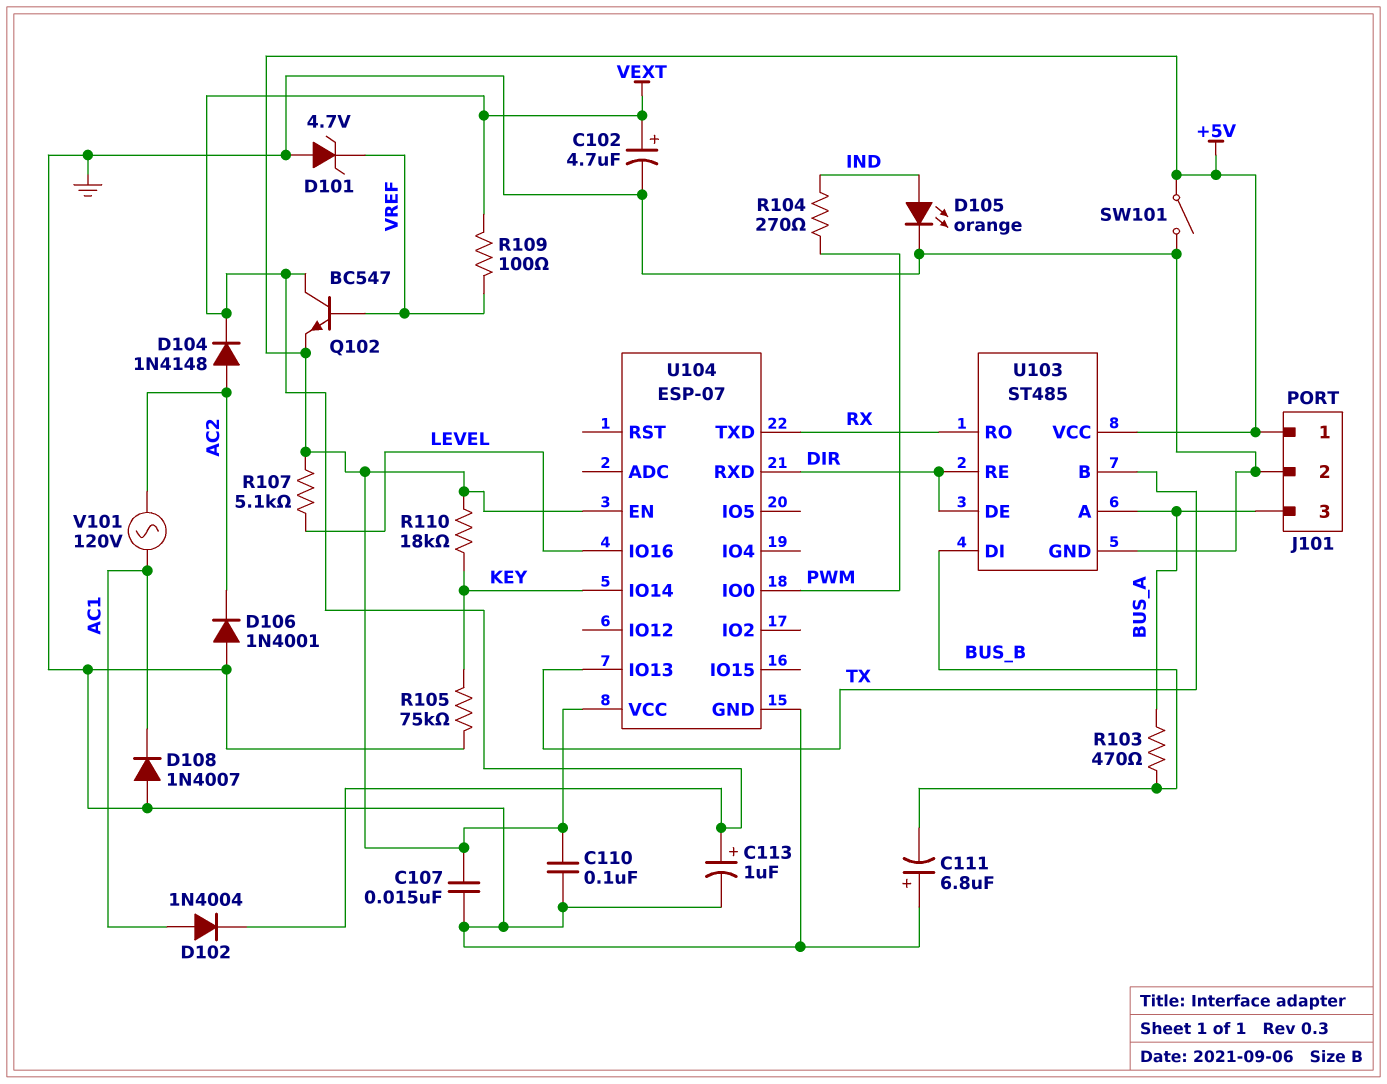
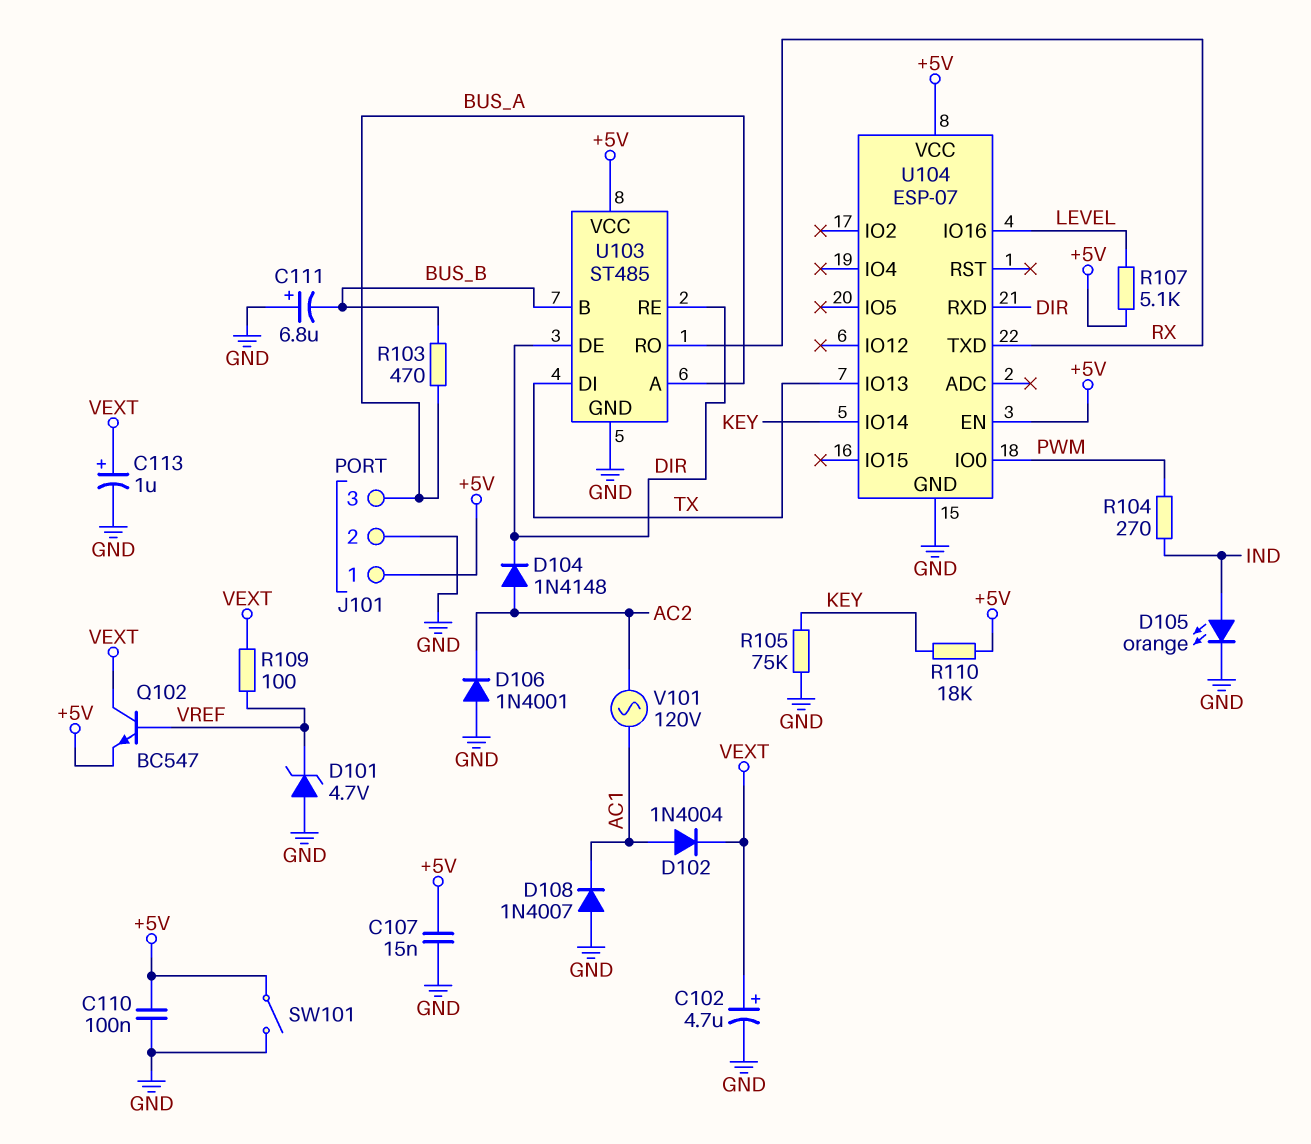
D104: diode 1N4148 (A AC2, K VEXT) -> diode 1N4148 (A AC2, K DIR)
U103 pin B: TX -> BUS_B
U103 pin DI: BUS_B -> TX

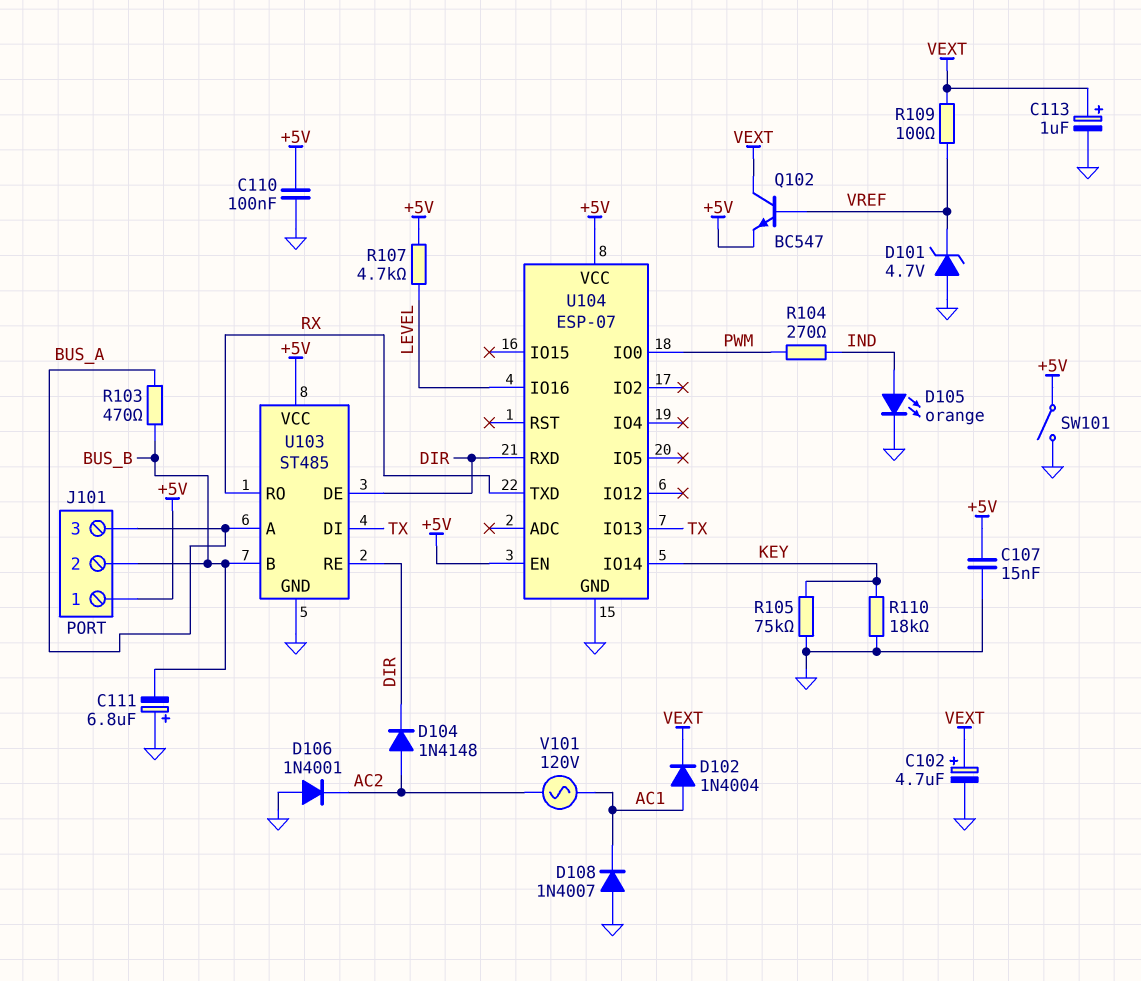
J101 pin 2: GND -> BUS_B
R107: 5.1k (+5V, LEVEL) -> 4.7k (+5V, LEVEL)
R110: 18k (+5V, KEY) -> 18k (GND, KEY)

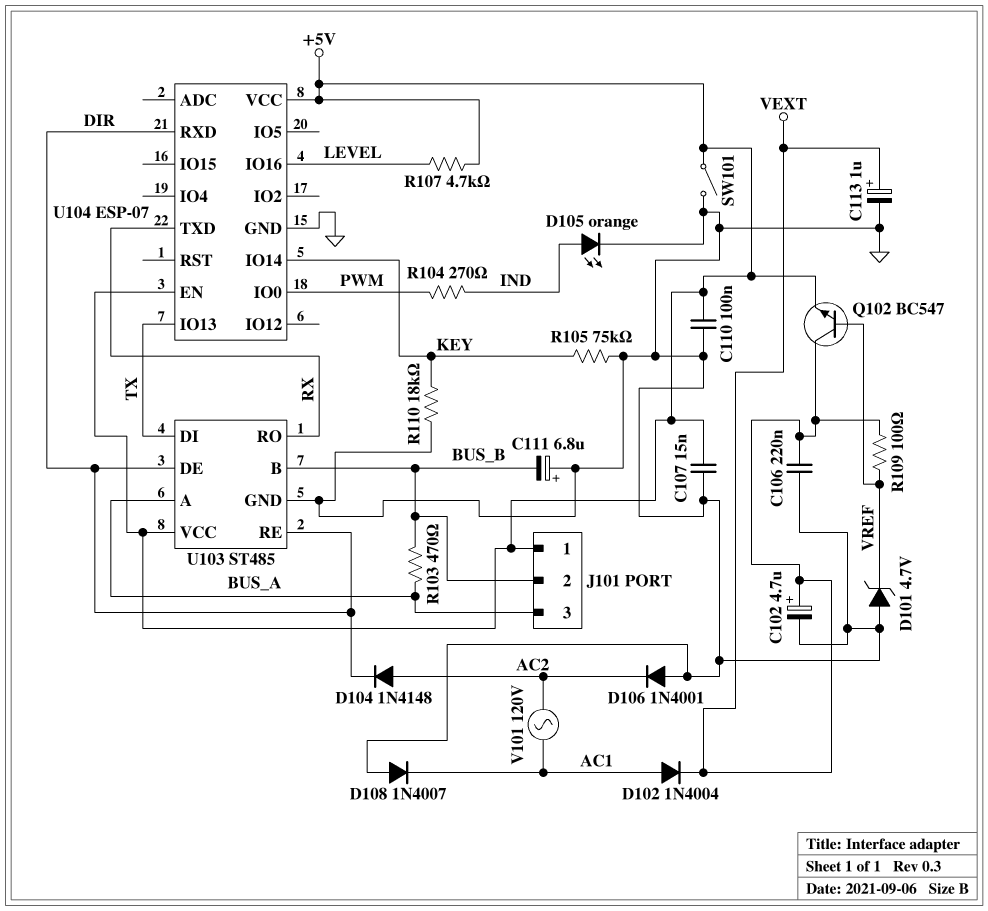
C106: none -> 220nF (GND, VEXT)

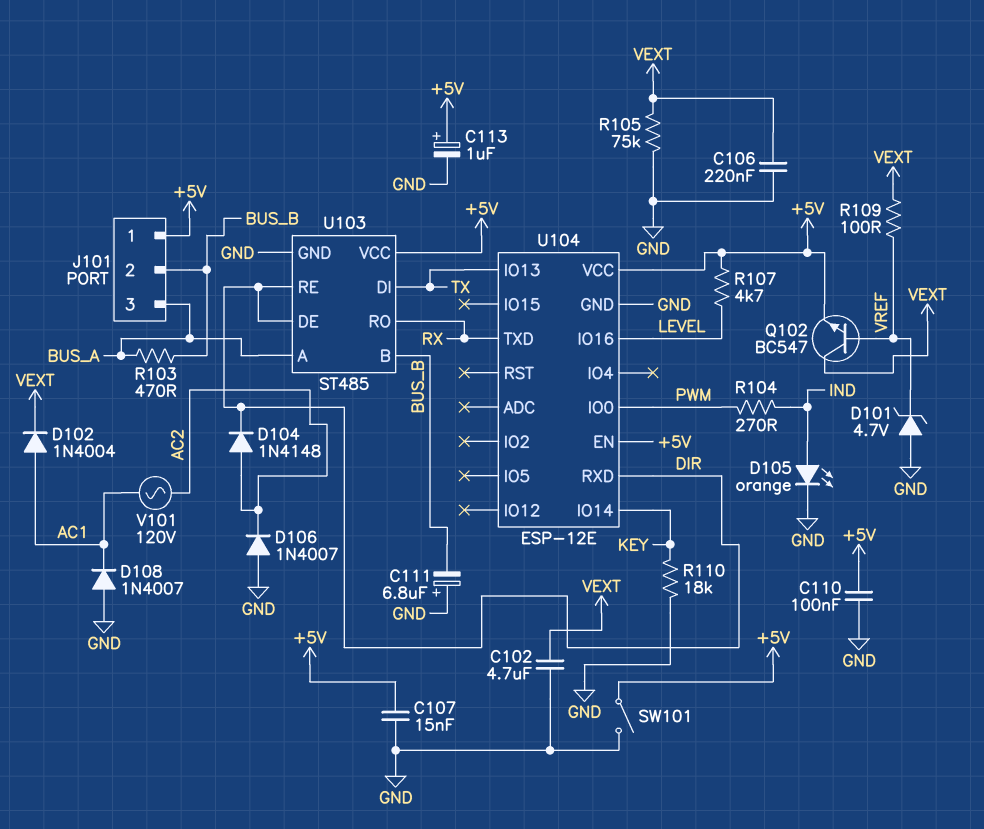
C102: 4.7uF (plus VEXT, minus GND) -> 4.7uF (GND, VEXT)
C113: 1uF (plus VEXT, minus GND) -> 1uF (plus +5V, minus GND)
D106: diode 1N4001 (A GND, K AC2) -> diode 1N4007 (A GND, K AC2)
R105: 75k (GND, KEY) -> 75k (GND, VEXT)
U104: ESP-07 -> ESP-12E

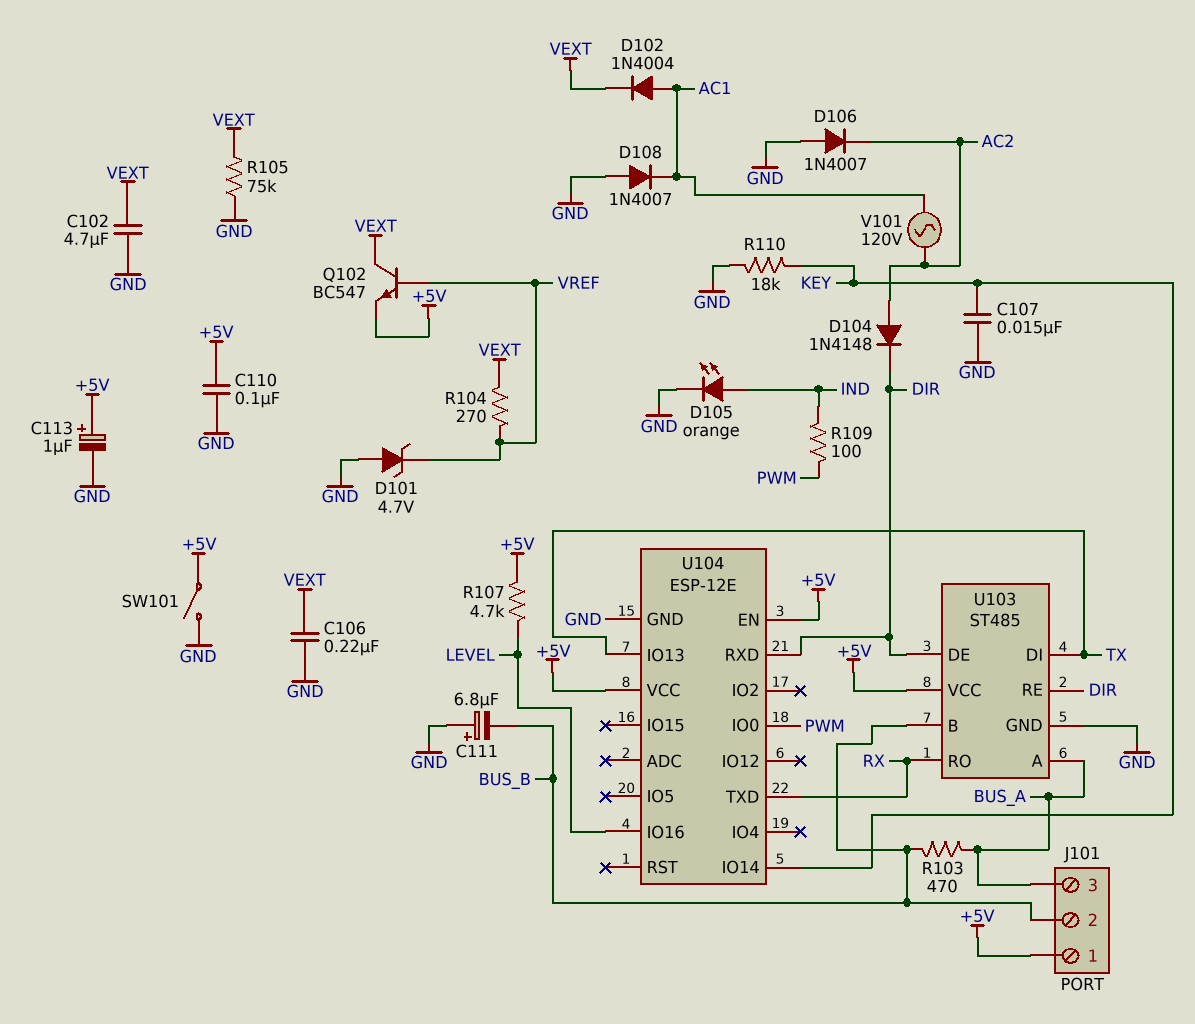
C107: 15nF (+5V, GND) -> 15nF (GND, KEY)
R104: 270 (IND, PWM) -> 270 (VEXT, VREF)
R109: 100 (VEXT, VREF) -> 100 (IND, PWM)

